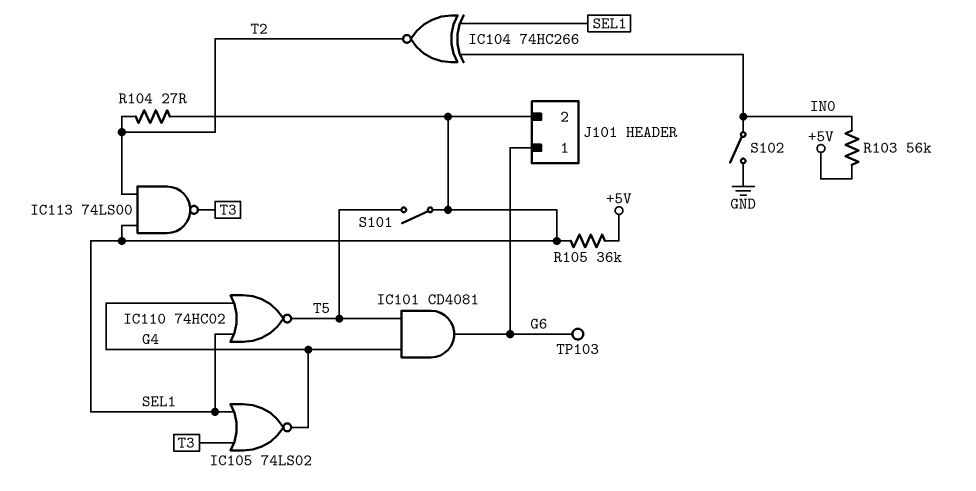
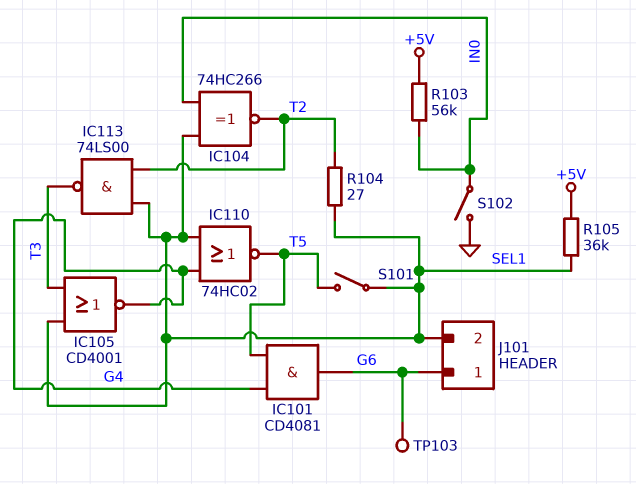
IC105: NOR 74LS02 (in SEL1, in T3, out G4) -> NOR CD4001 (in SEL1, in T3, out G4)

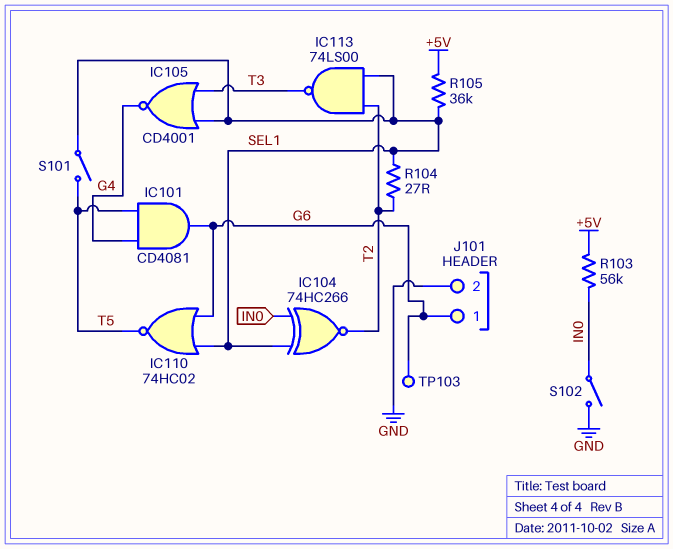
IC110: NOR 74HC02 (in G4, in SEL1, out T5) -> NOR 74HC02 (in G6, in SEL1, out T5)
J101 pin 2: SEL1 -> GND

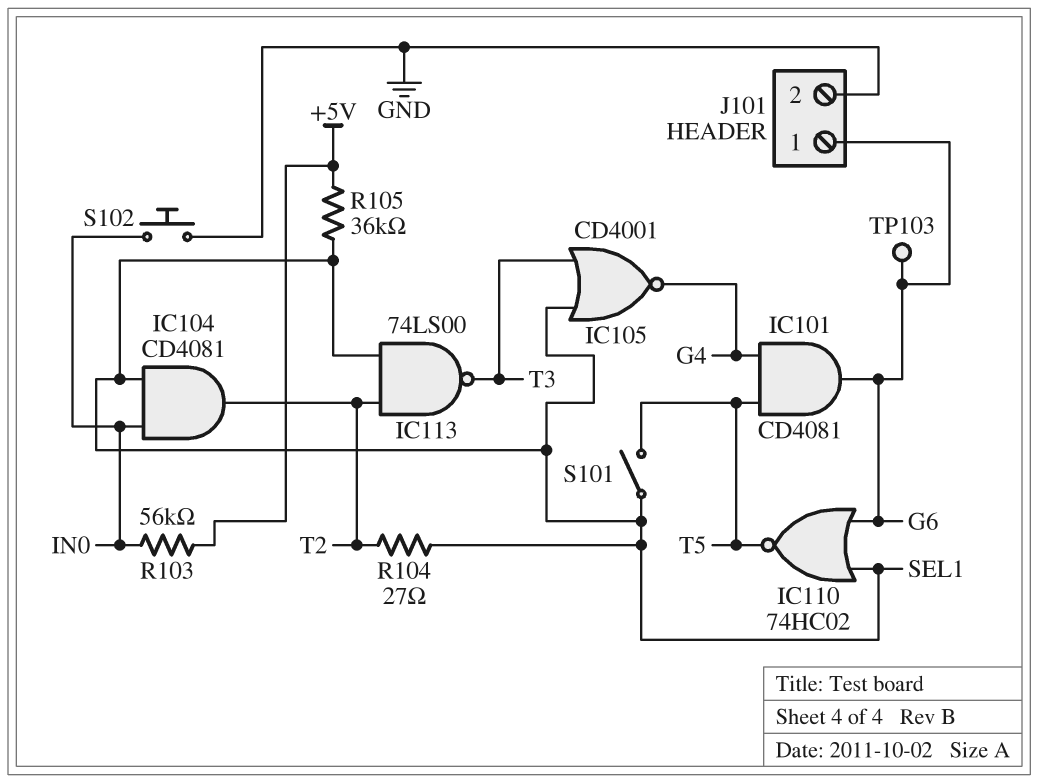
IC104: XNOR 74HC266 (in IN0, in SEL1, out T2) -> AND CD4081 (in IN0, in SEL1, out T2)
S102: switch (GND, IN0) -> button (GND, IN0)

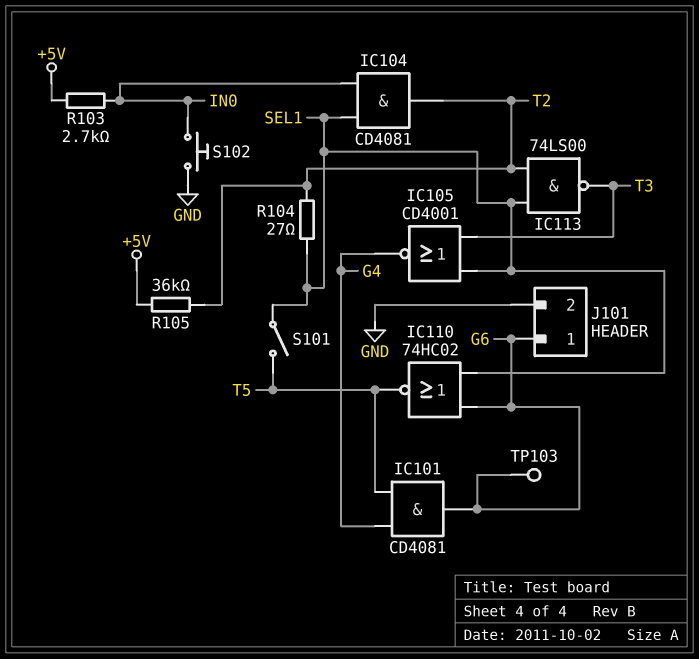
R103: 56k (+5V, IN0) -> 2.7k (+5V, IN0)
R105: 36k (+5V, SEL1) -> 36k (+5V, T2)

